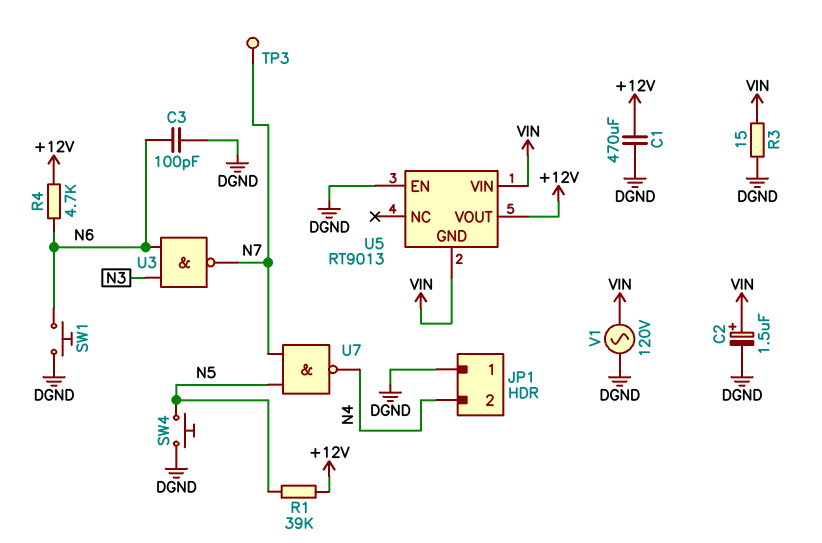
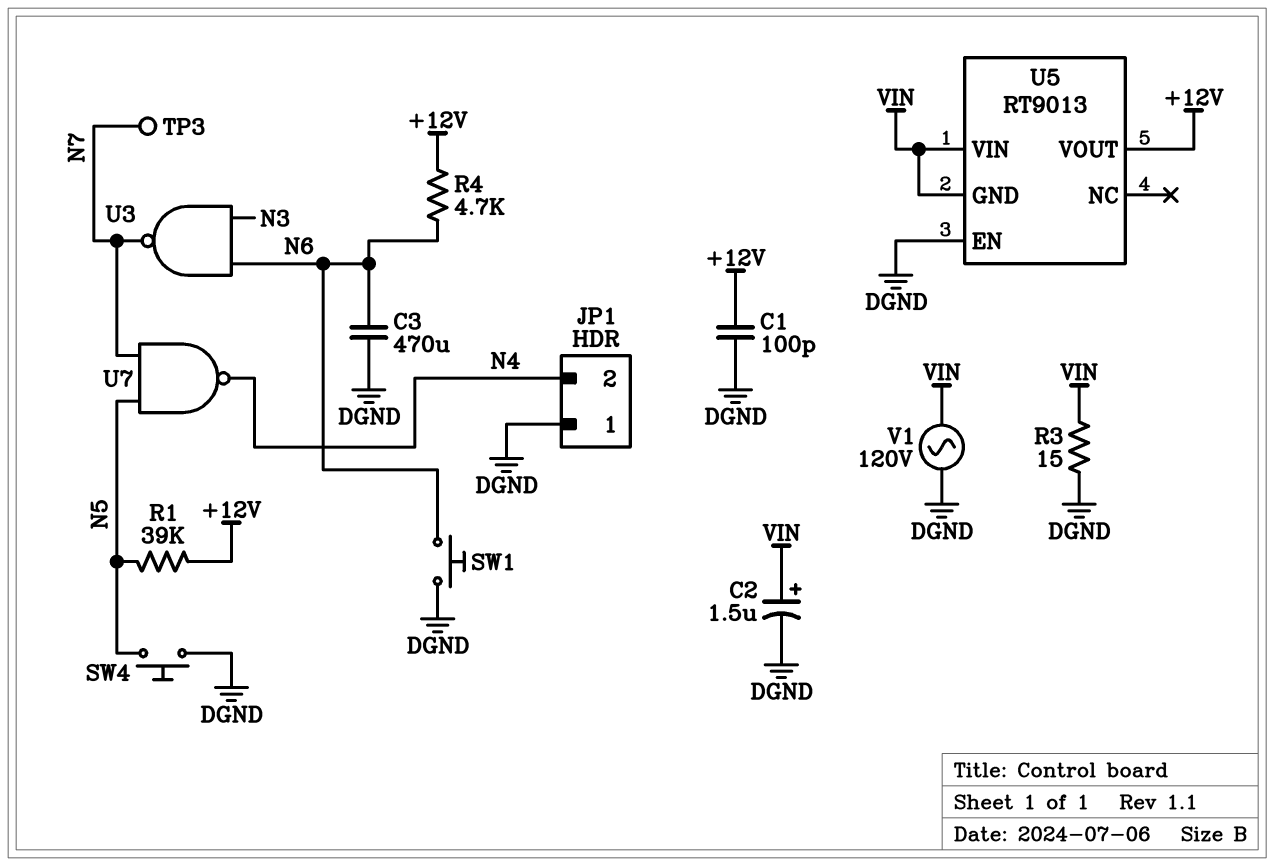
C1: 470uF (+12V, DGND) -> 100pF (+12V, DGND)
C3: 100pF (DGND, N6) -> 470uF (DGND, N6)

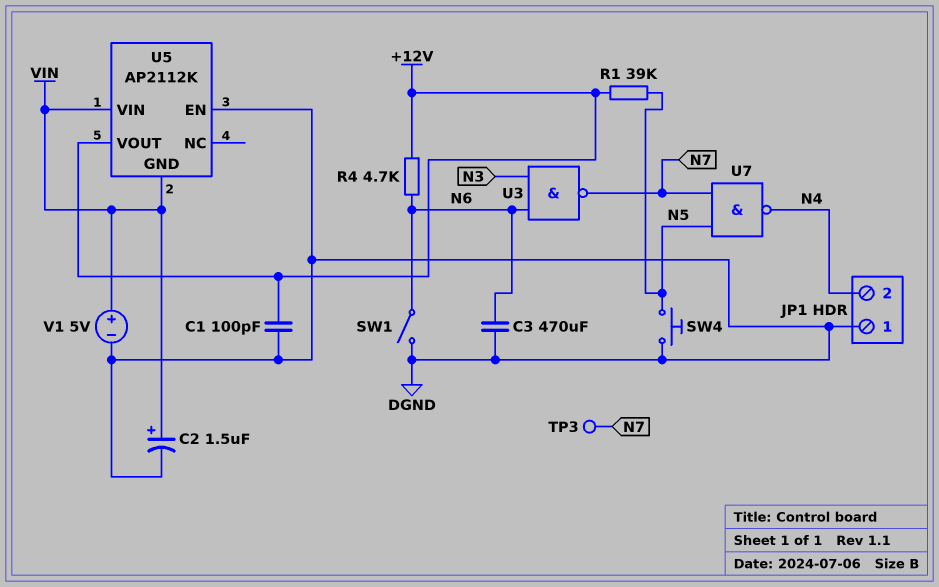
R3: 15 (DGND, VIN) -> none
SW1: button (DGND, N6) -> switch (DGND, N6)
U5: RT9013 -> AP2112K
V1: AC 120V (DGND, VIN) -> 5V (plus VIN, minus DGND)

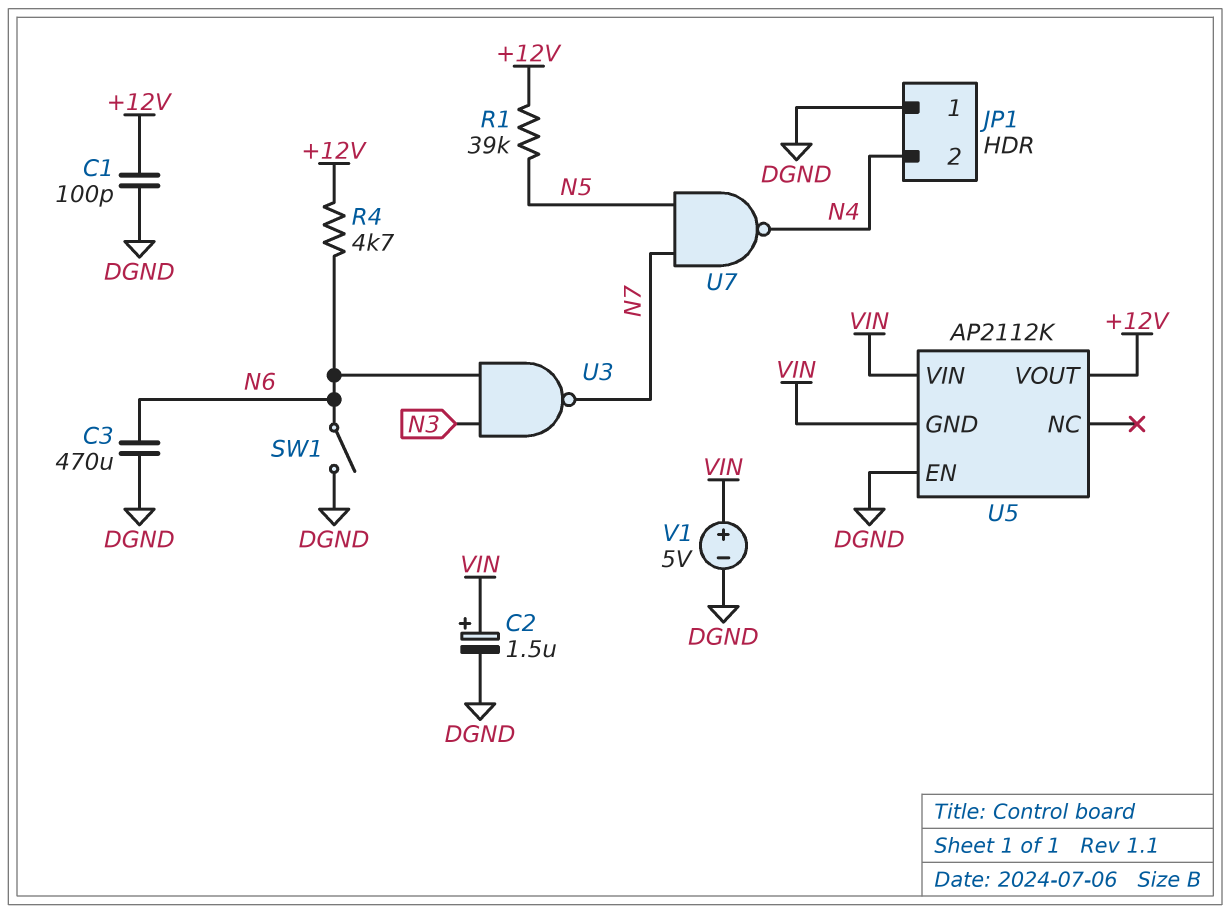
SW4: button (DGND, N5) -> none
TP3: test point (N7) -> none

